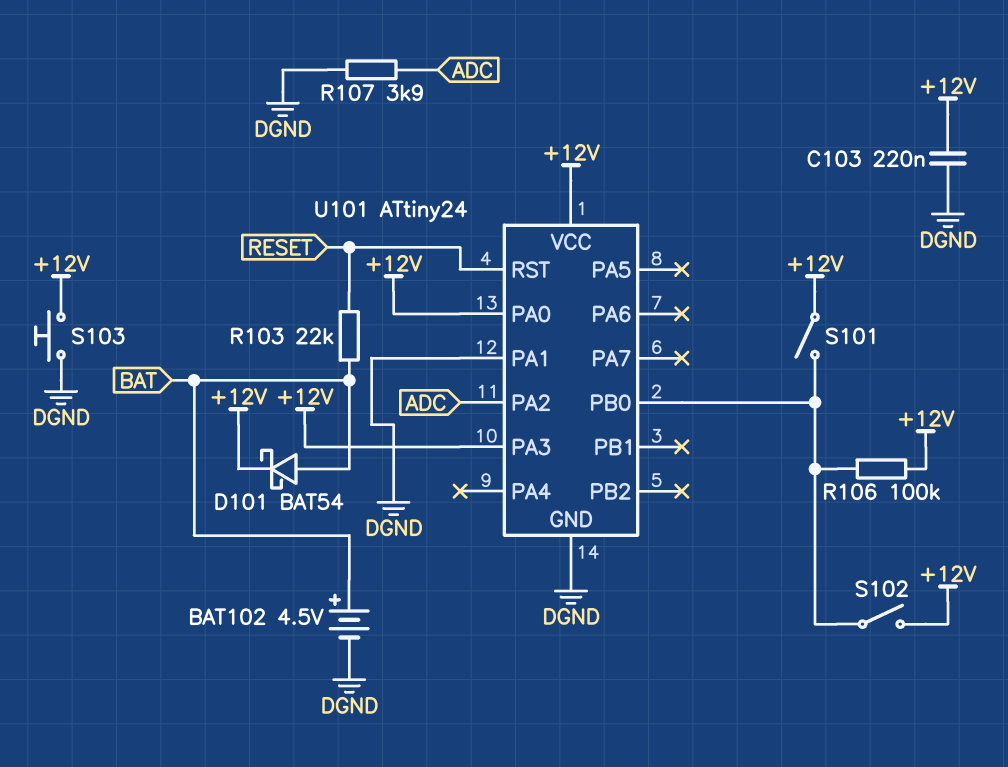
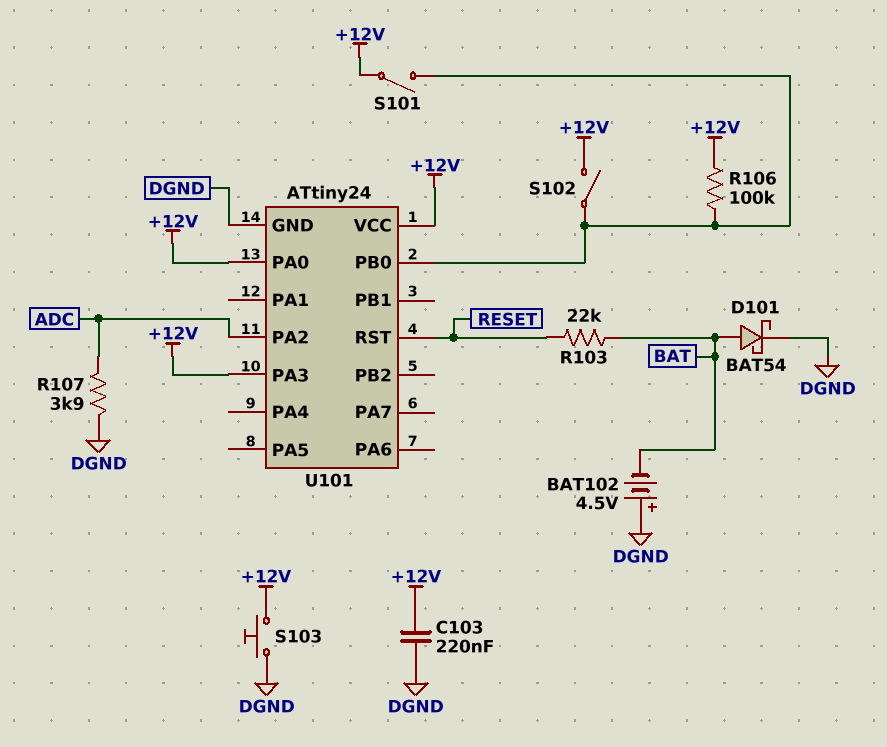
BAT102: 4.5V (plus BAT, minus DGND) -> 4.5V (plus DGND, minus BAT)
D101: schottky BAT54 (A BAT, K +12V) -> schottky BAT54 (A BAT, K DGND)
U101 pin PA1: DGND -> none

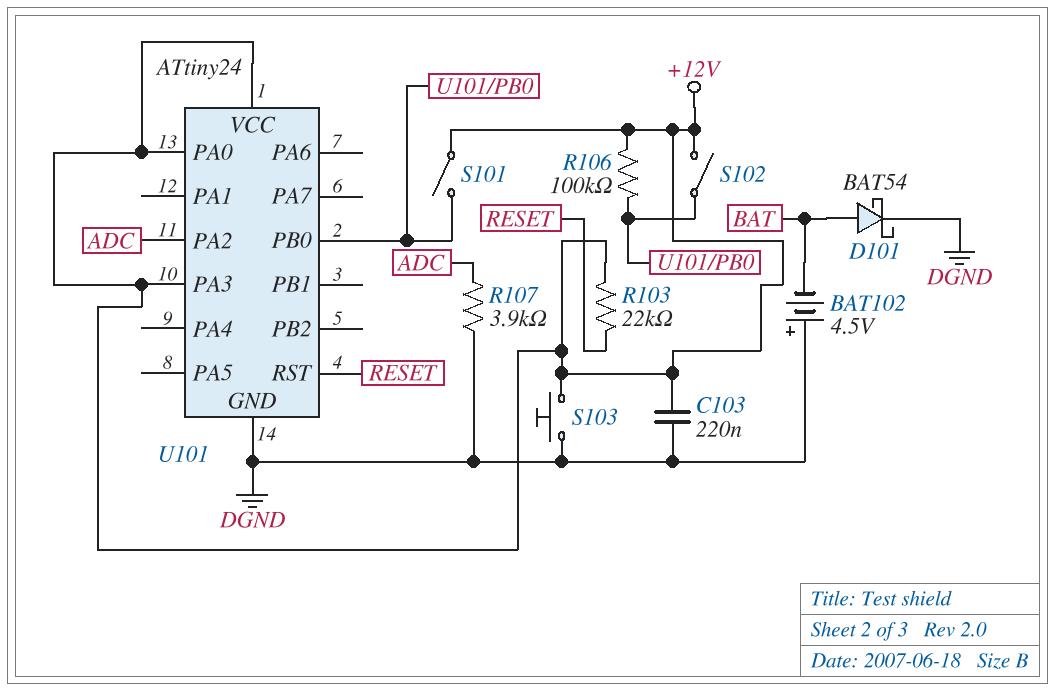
R103: 22k (BAT, RESET) -> 22k (+12V, RESET)

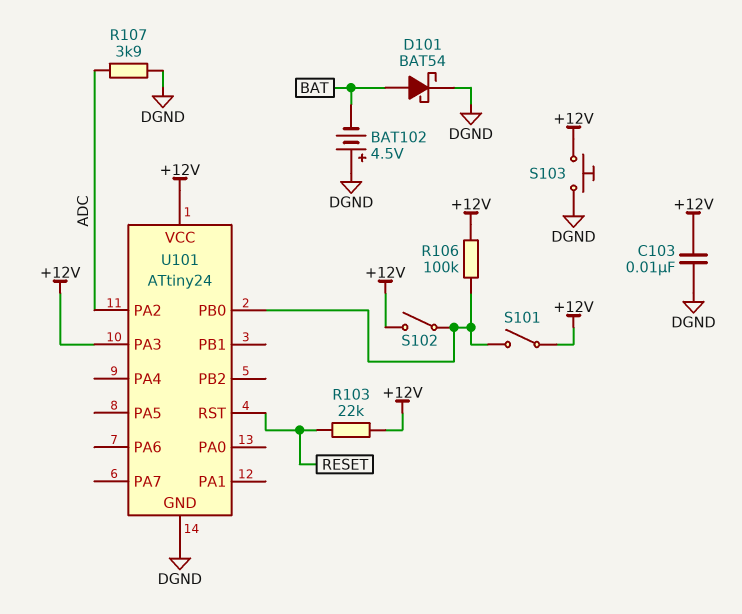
C103: 220nF (+12V, DGND) -> 10nF (+12V, DGND)
U101 pin PA0: +12V -> none

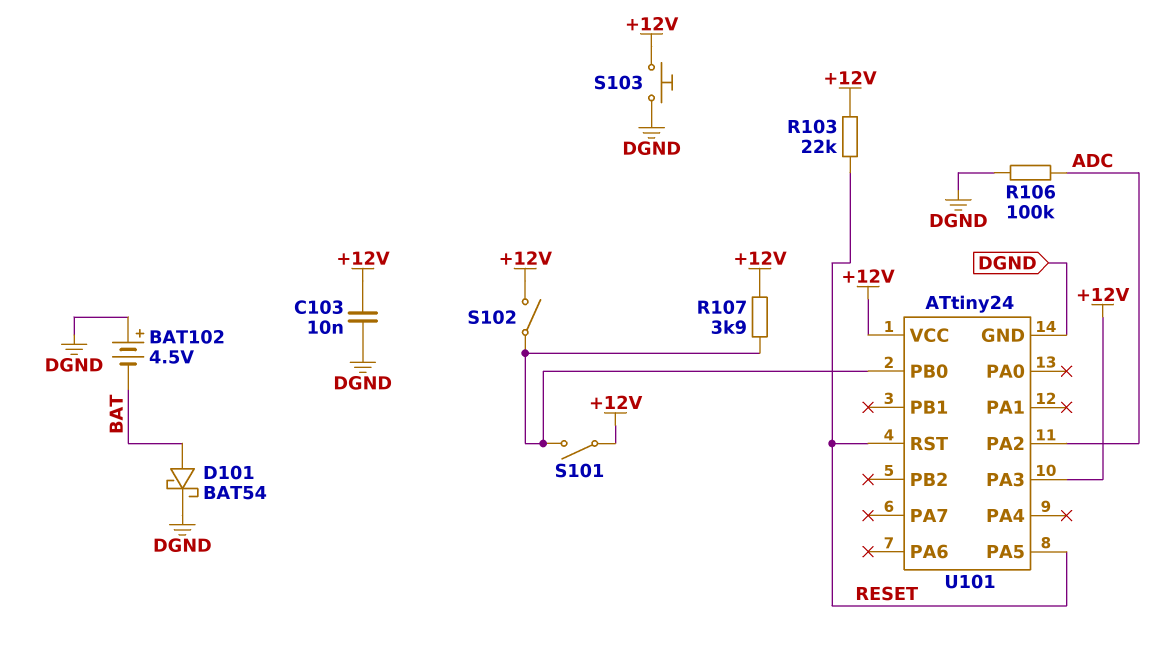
R106: 100k (+12V, U101/PB0) -> 100k (ADC, DGND)
R107: 3.9k (ADC, DGND) -> 3.9k (+12V, U101/PB0)
U101 pin PA5: none -> RESET

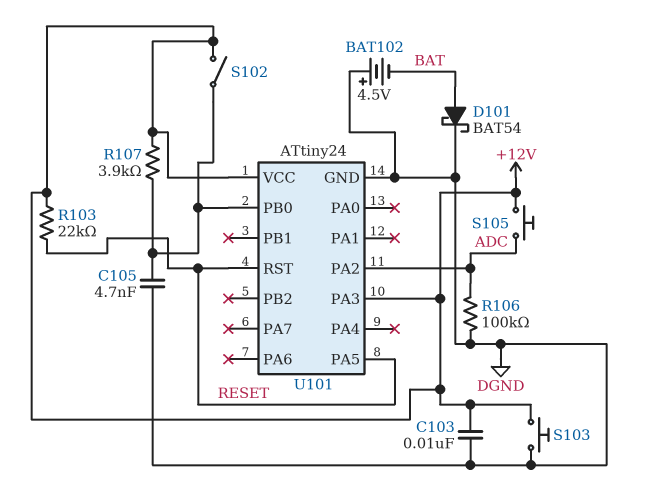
C105: none -> 4.7nF (DGND, U101/PB0)
S101: switch (+12V, U101/PB0) -> none
S105: none -> button (+12V, ADC)

